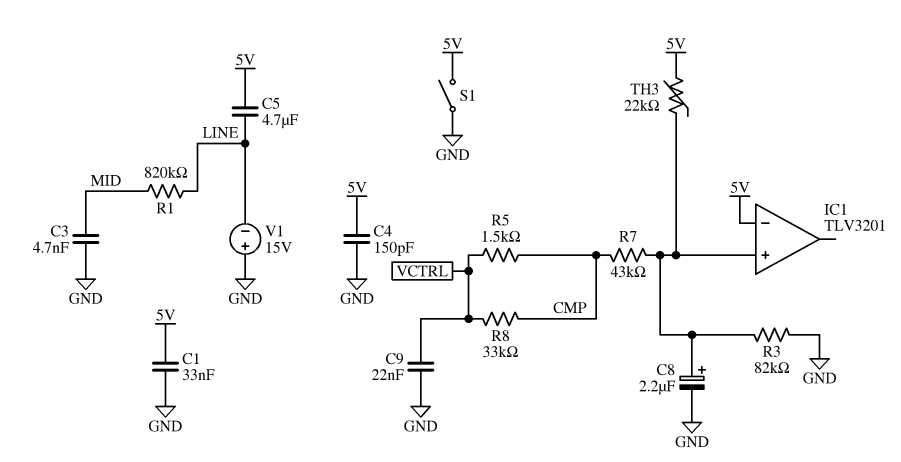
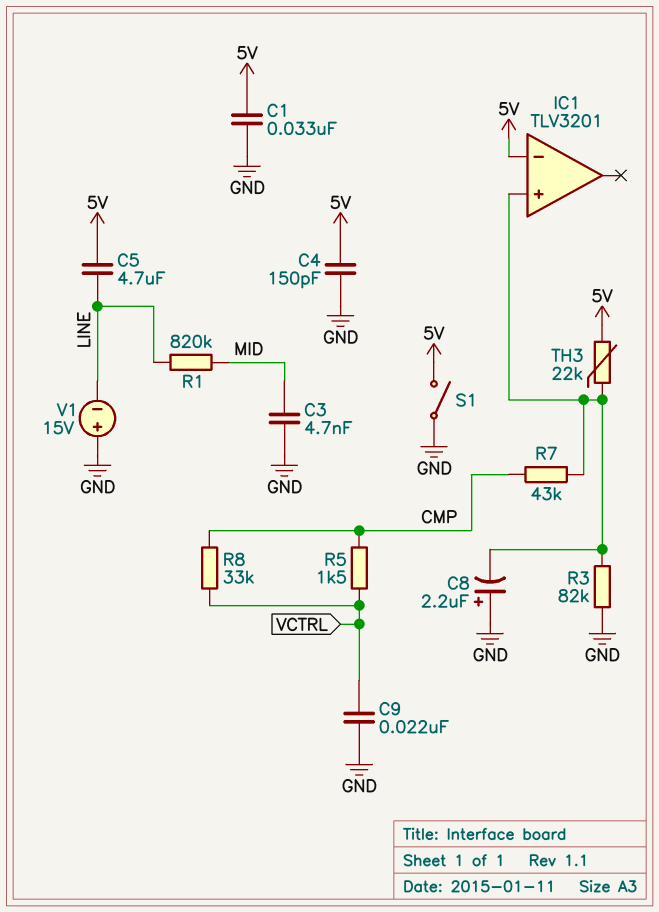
C8: 2.2uF (plus IC1/in+, minus GND) -> 2.2uF (plus GND, minus IC1/in+)

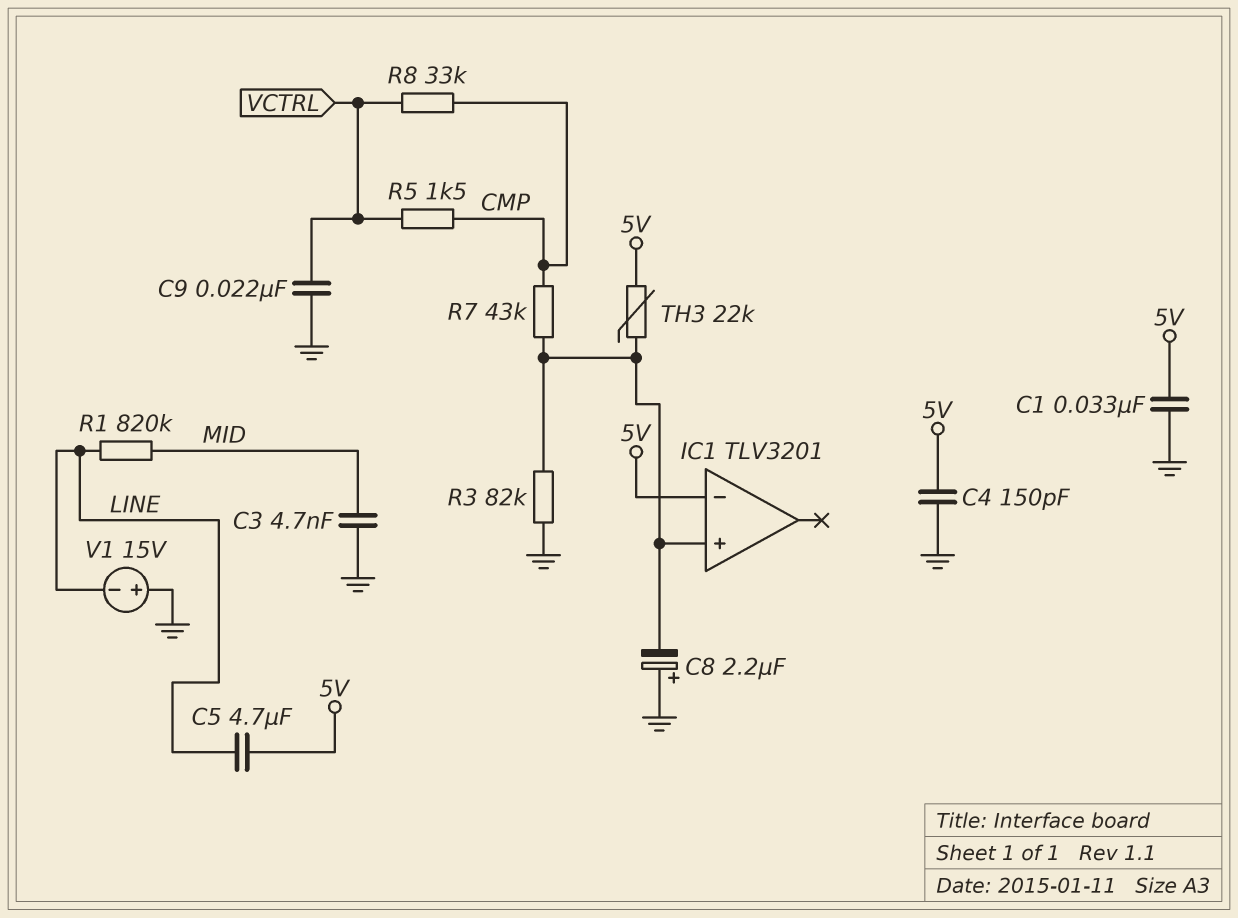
S1: switch (5V, GND) -> none

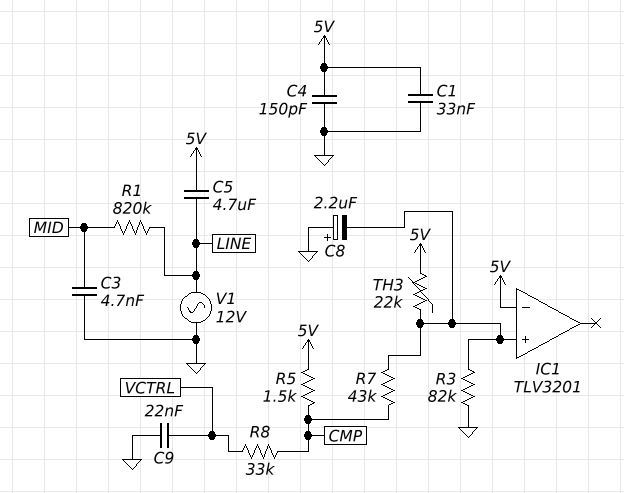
R5: 1.5k (CMP, VCTRL) -> 1.5k (5V, CMP)
V1: 15V (plus GND, minus LINE) -> AC 12V (GND, LINE)

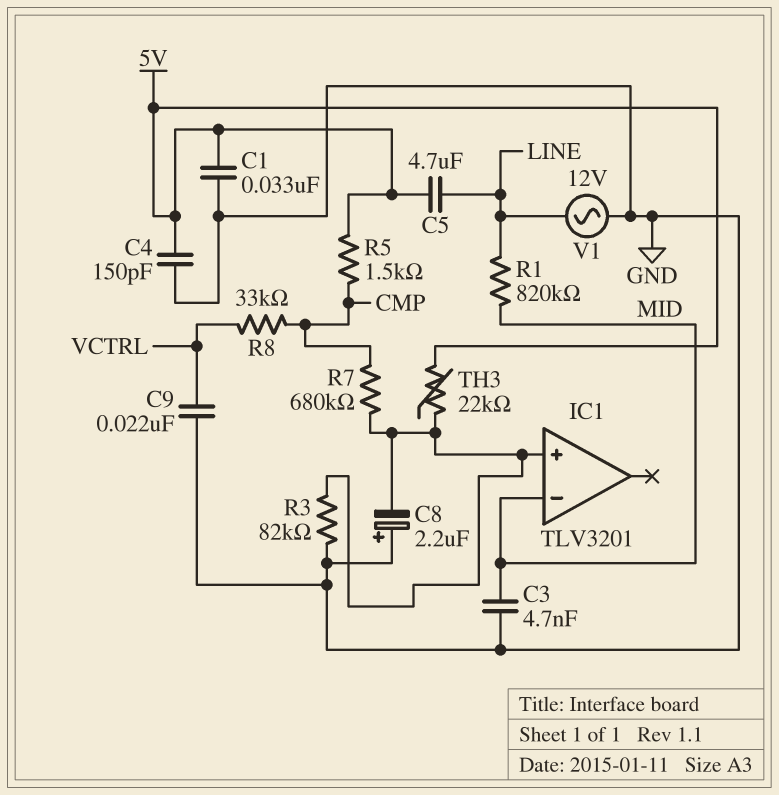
IC1 pin in-: 5V -> MID
R7: 43k (CMP, IC1/in+) -> 680k (CMP, IC1/in+)

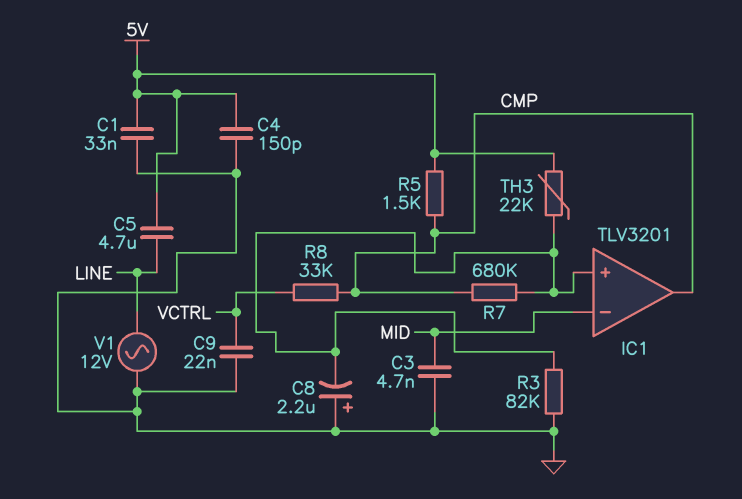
IC1 pin out: none -> CMP
R1: 820k (LINE, MID) -> none

